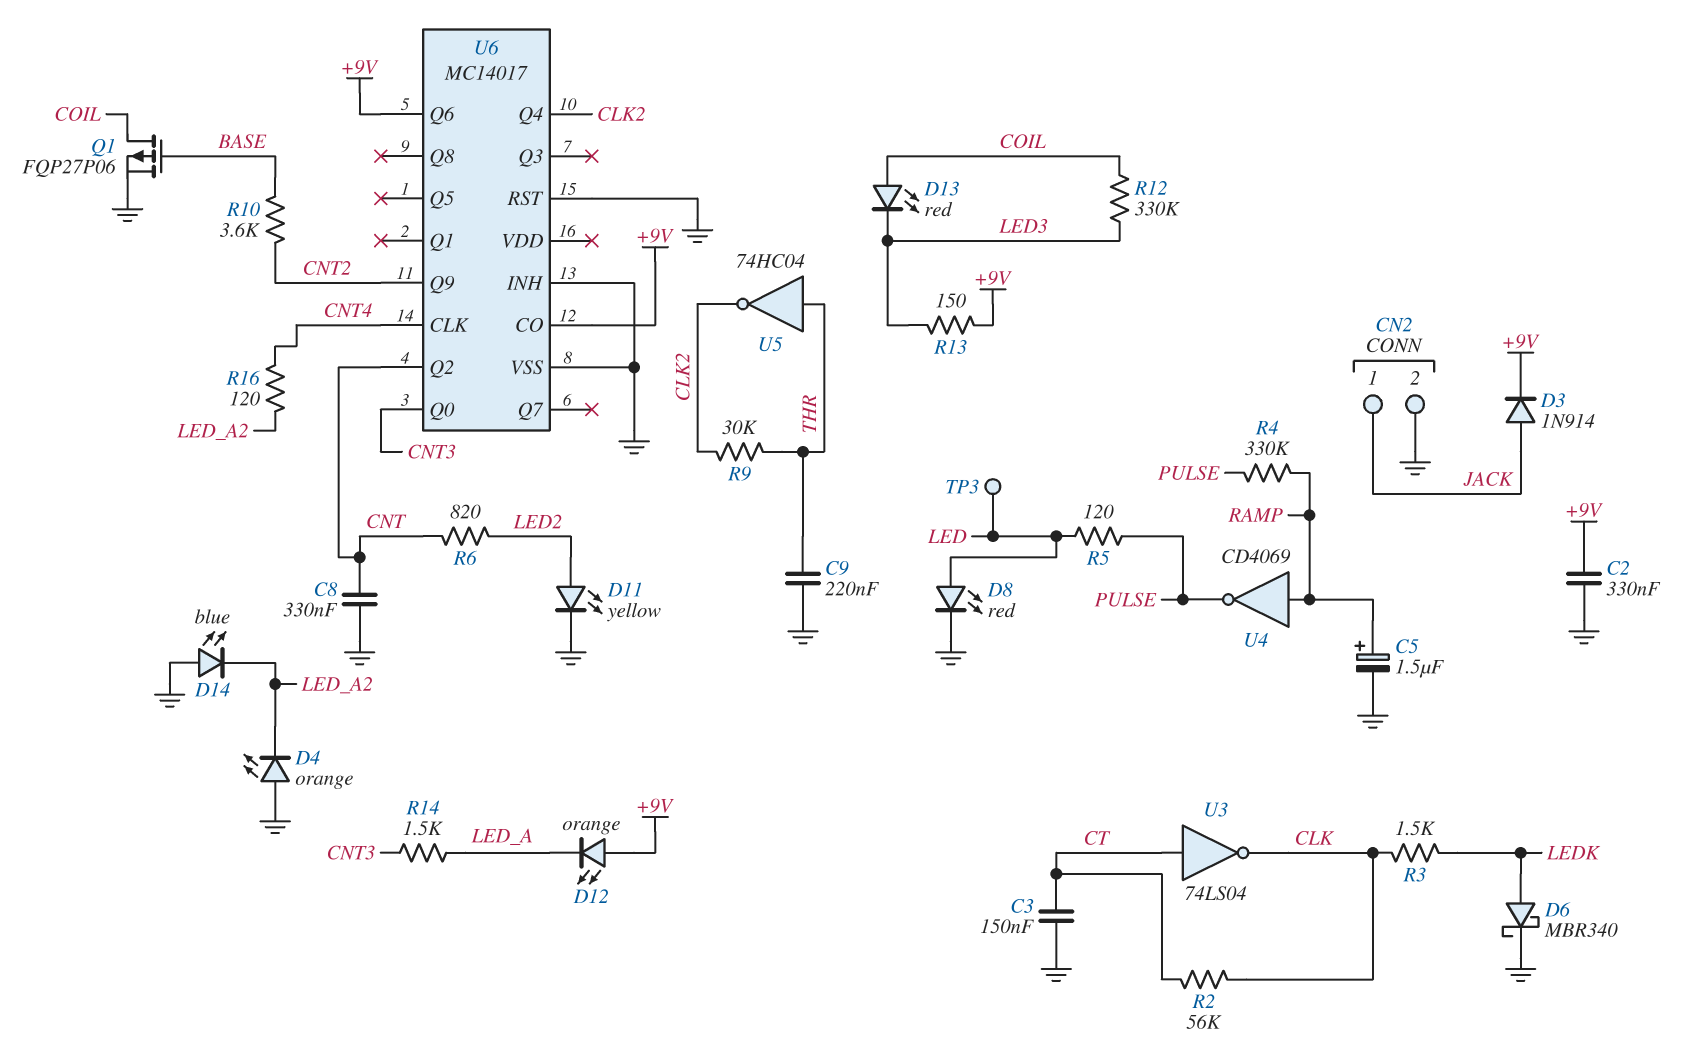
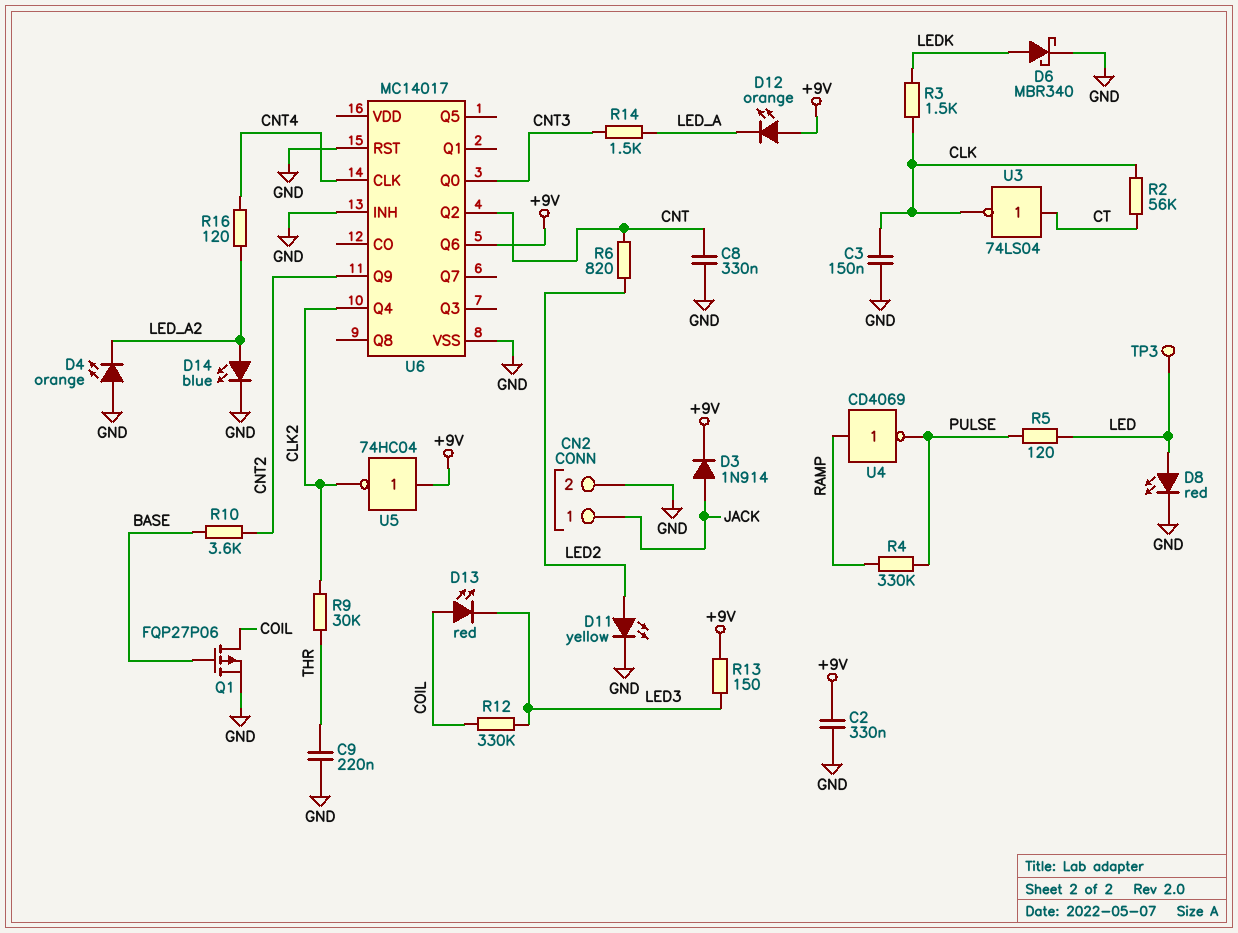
C3: 150nF (CT, GND) -> 150nF (CLK, GND)
C5: 1.5uF (plus RAMP, minus GND) -> none
D14: LED blue (A GND, K LED_A2) -> LED blue (A LED_A2, K GND)
U5: NOT 74HC04 (in THR, out CLK2) -> NOT 74HC04 (in +9V, out CLK2)
U6 pin CO: +9V -> none

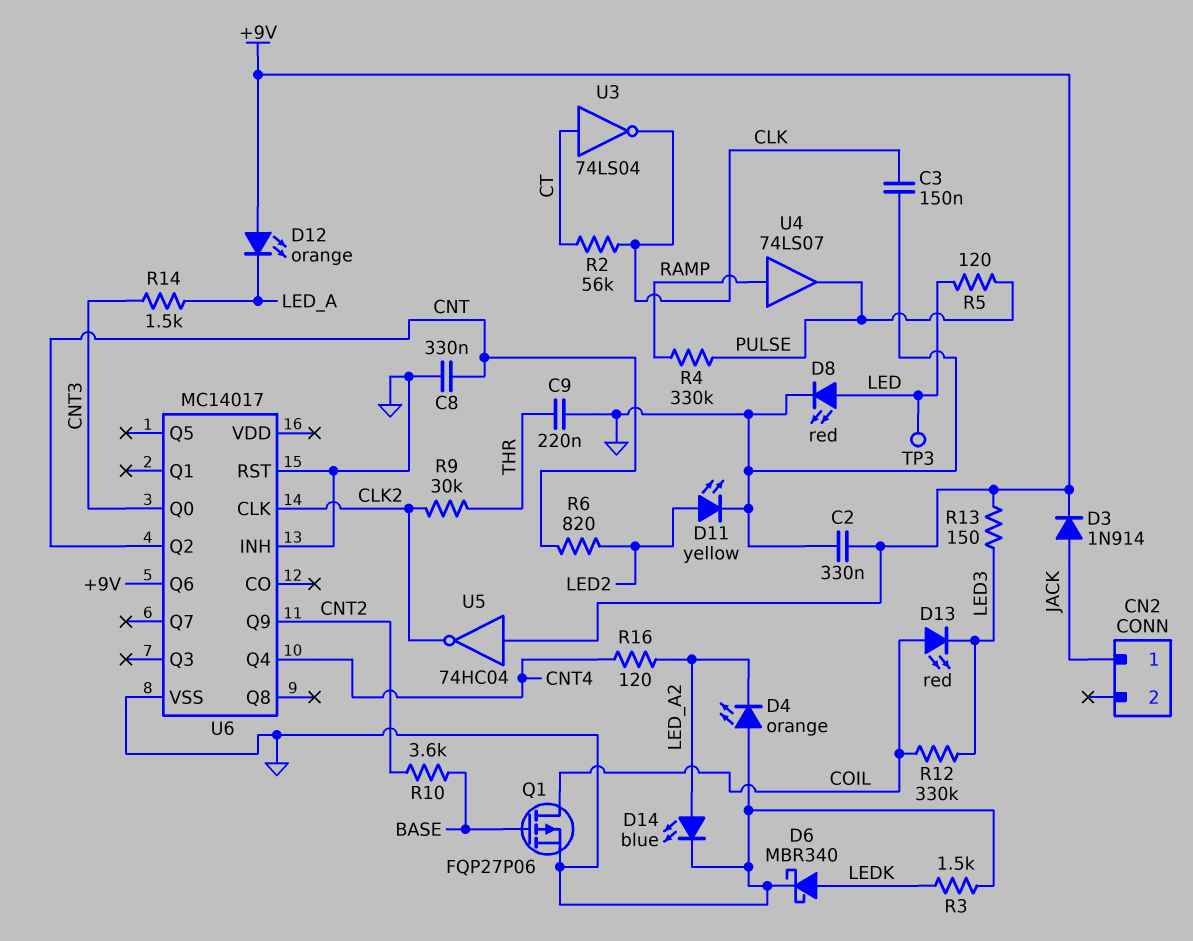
CN2 pin 2: GND -> none
R3: 1.5k (CLK, LEDK) -> 1.5k (GND, LEDK)
U4: NOT CD4069 (in RAMP, out PULSE) -> buffer 74LS07 (in RAMP, out PULSE)
U6 pin CLK: CNT4 -> CLK2
U6 pin Q4: CLK2 -> CNT4

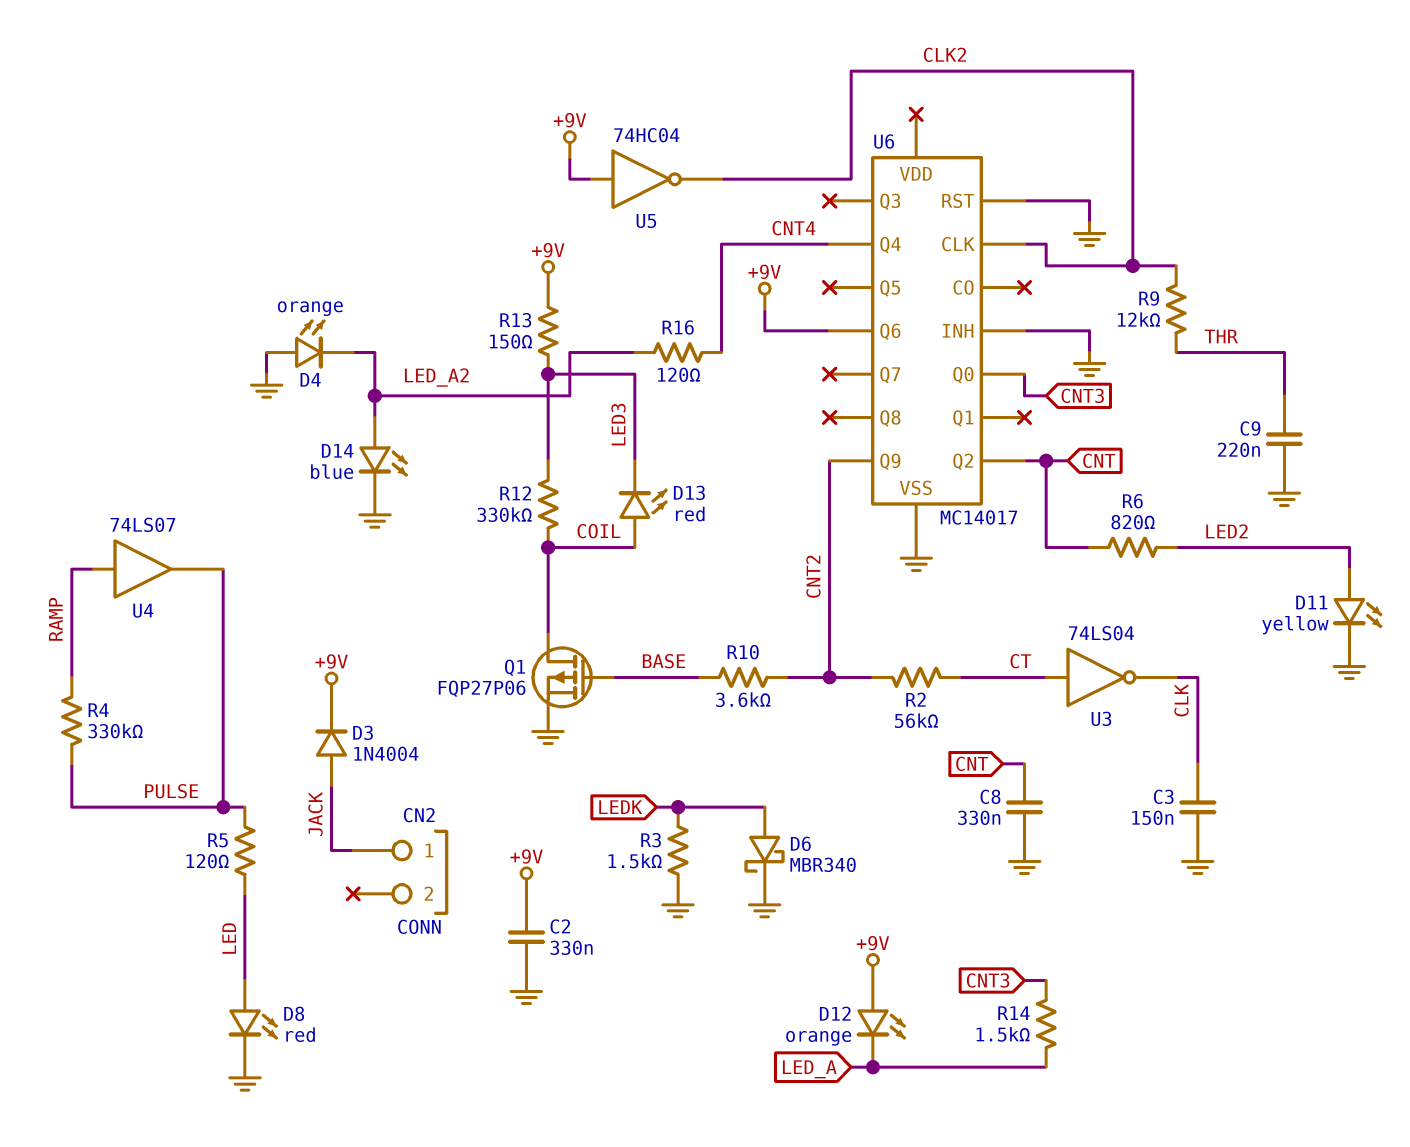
D3: diode 1N914 (A JACK, K +9V) -> diode 1N4004 (A JACK, K +9V)
R2: 56k (CLK, CT) -> 56k (CNT2, CT)
R9: 30k (CLK2, THR) -> 12k (CLK2, THR)
TP3: test point (LED) -> none

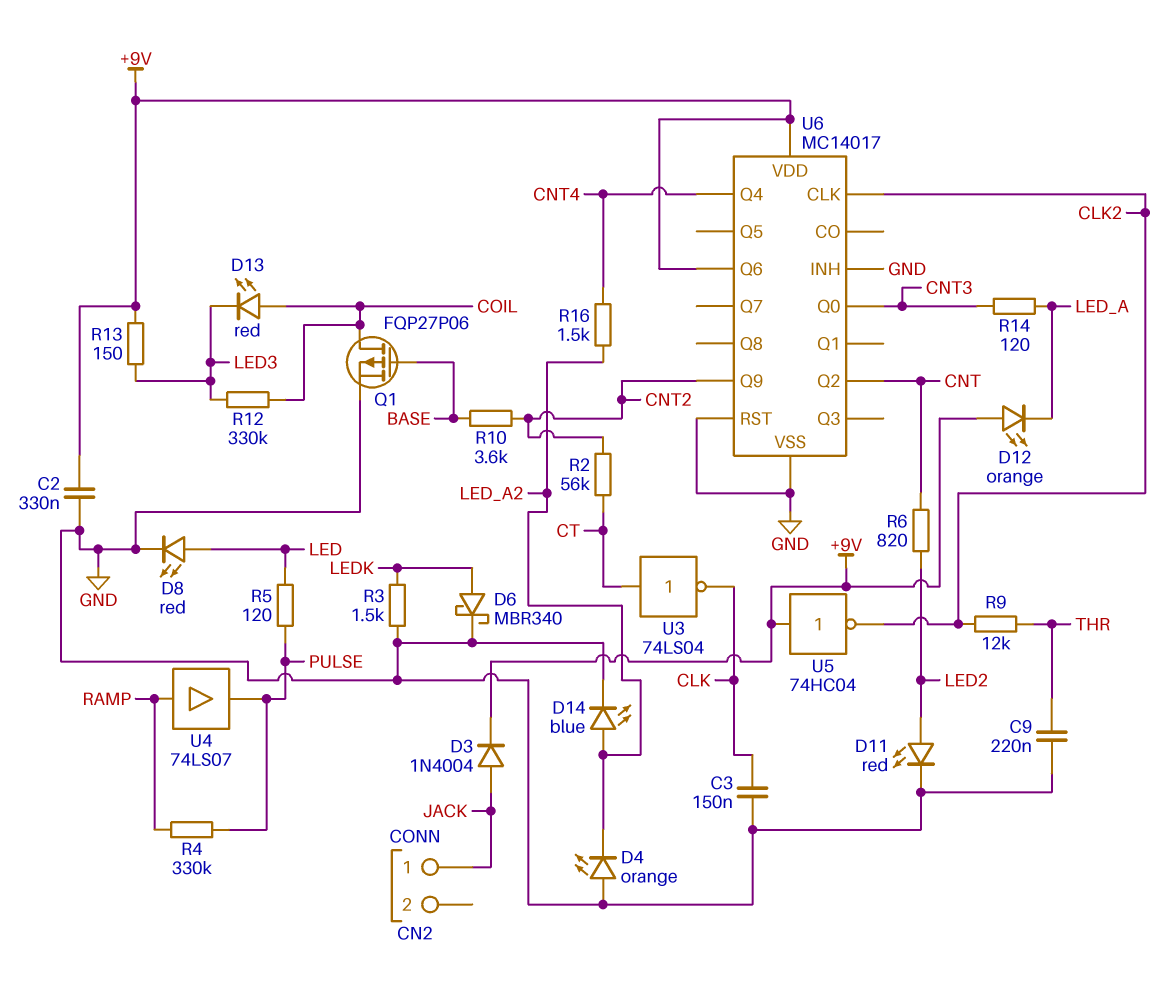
C8: 330nF (CNT, GND) -> none
D11: LED yellow (A LED2, K GND) -> LED red (A LED2, K GND)
R14: 1.5k (CNT3, LED_A) -> 120 (CNT3, LED_A)
R16: 120 (CNT4, LED_A2) -> 1.5k (CNT4, LED_A2)
U6 pin VDD: none -> +9V

